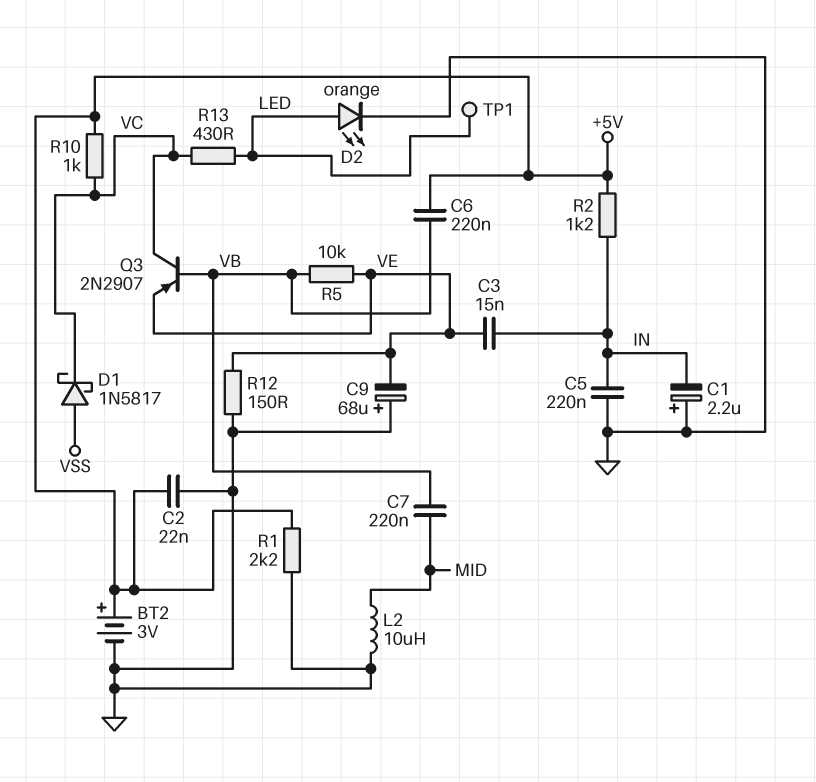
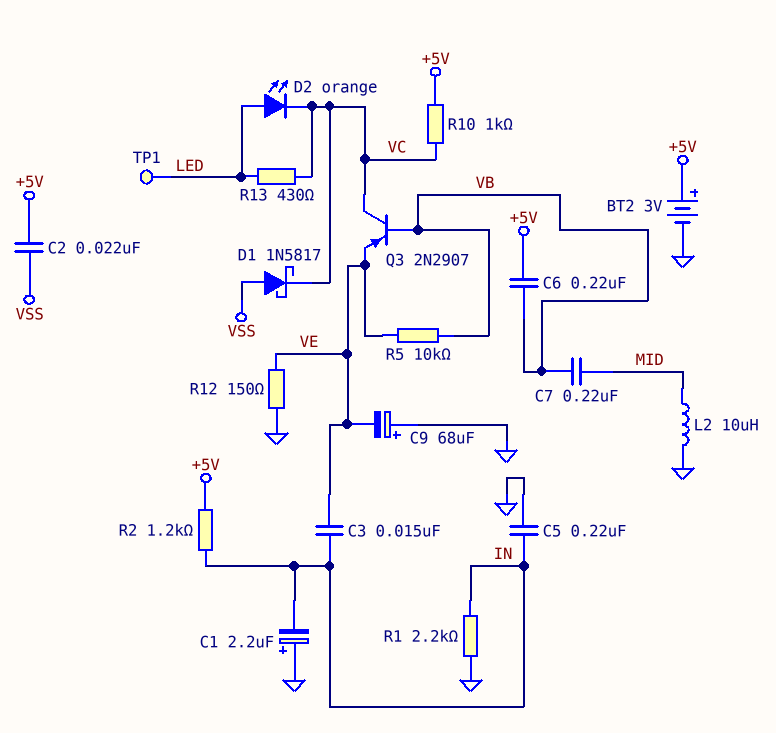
C2: 22nF (+5V, GND) -> 22nF (+5V, VSS)
D2: LED orange (A LED, K GND) -> LED orange (A LED, K VC)
R1: 2.2k (+5V, GND) -> 2.2k (GND, IN)

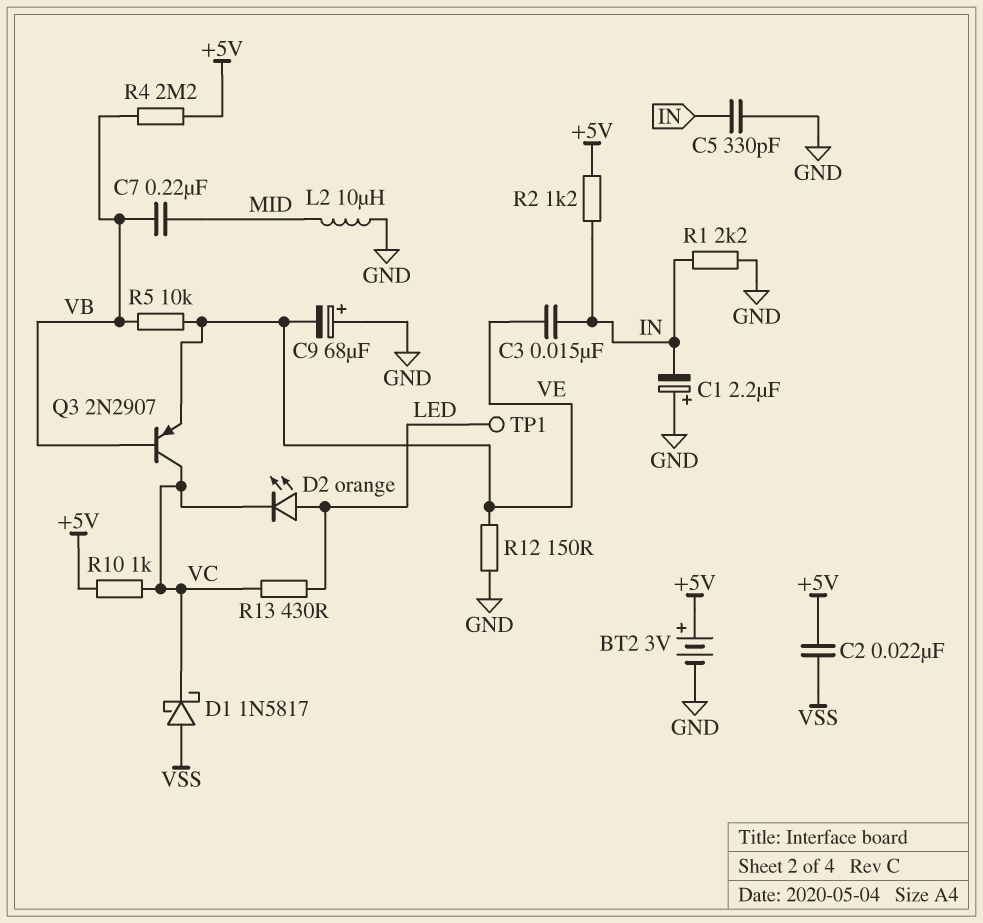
C5: 220nF (GND, IN) -> 330pF (GND, IN)
C6: 220nF (+5V, VB) -> none
R4: none -> 2.2M (+5V, VB)

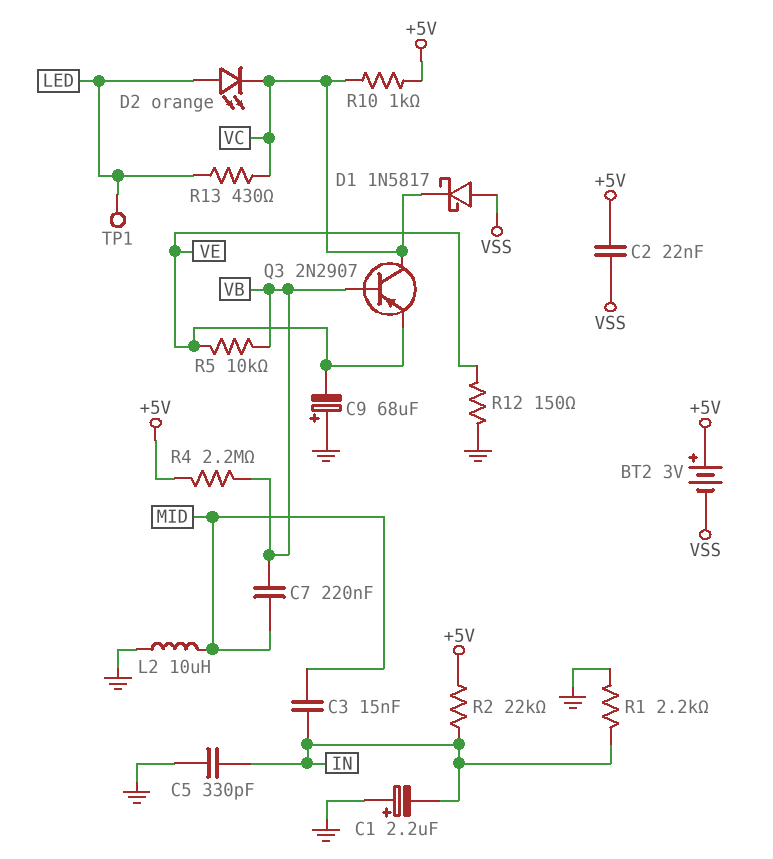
BT2: 3V (plus +5V, minus GND) -> 3V (plus +5V, minus VSS)
C3: 15nF (IN, VE) -> 15nF (IN, MID)
R2: 1.2k (+5V, IN) -> 22k (+5V, IN)

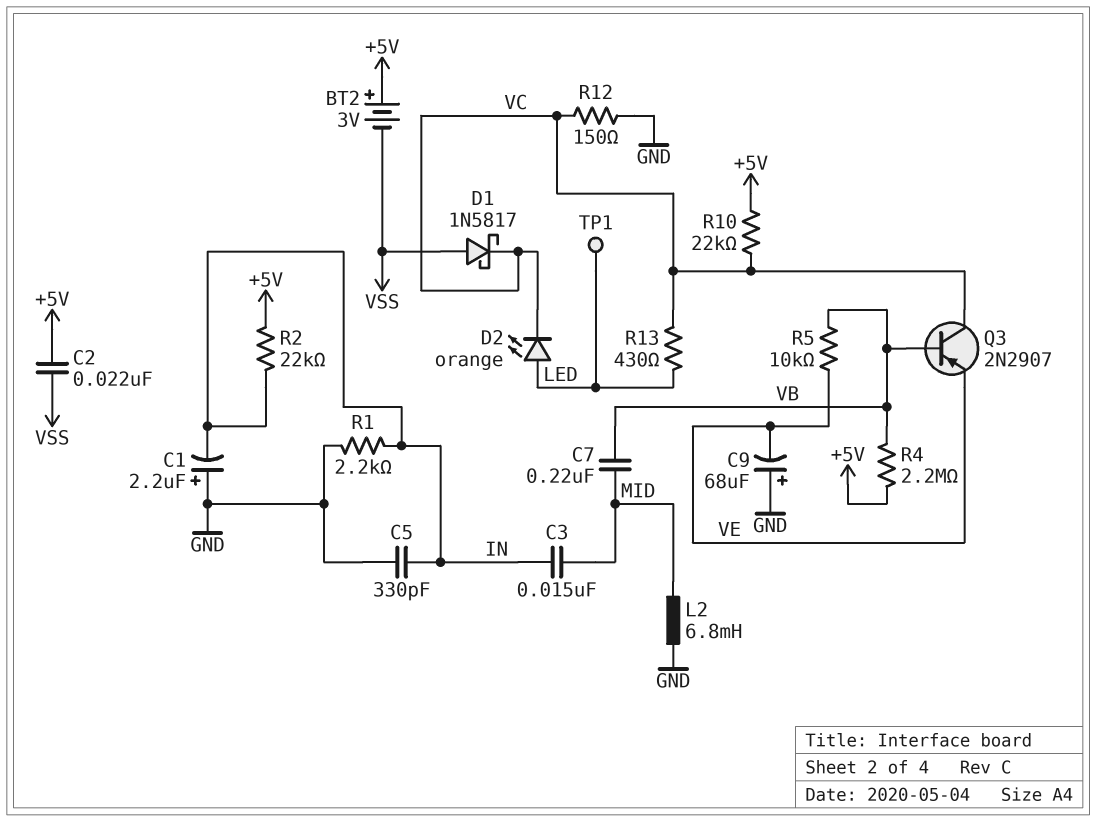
L2: 10uH (GND, MID) -> 6.8mH (GND, MID)
R10: 1k (+5V, VC) -> 22k (+5V, VC)
R12: 150 (GND, VE) -> 150 (GND, VC)

